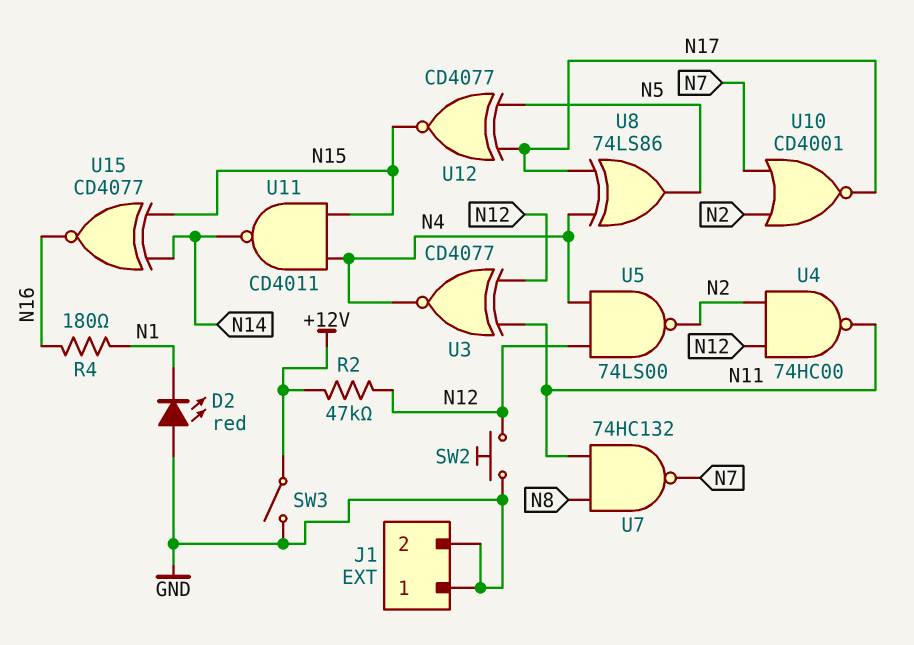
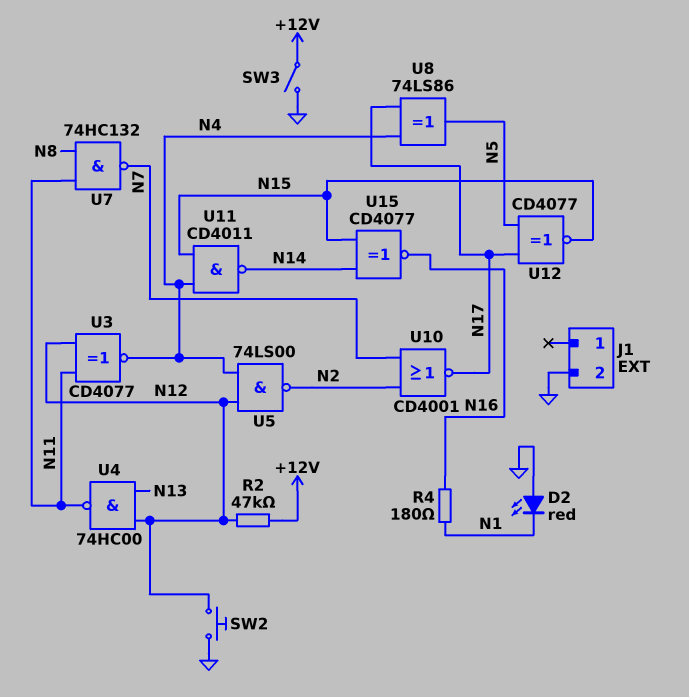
J1 pin 1: GND -> none
U4: NAND 74HC00 (in N2, in N12, out N11) -> NAND 74HC00 (in N12, in N13, out N11)

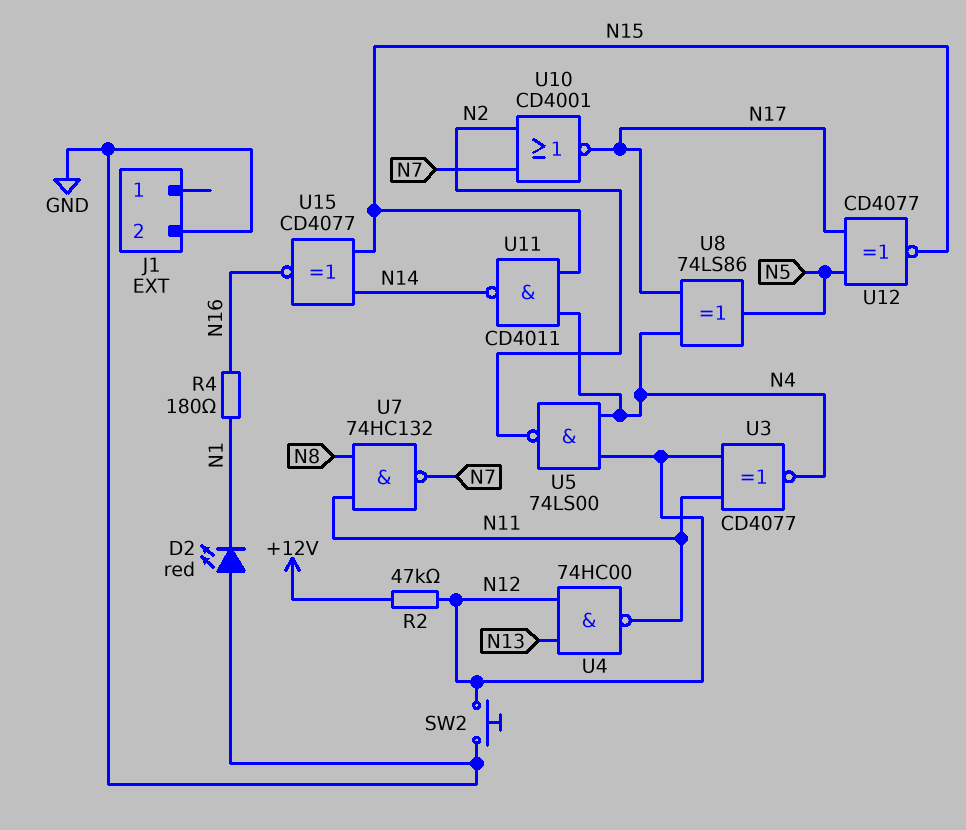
SW3: switch (+12V, GND) -> none

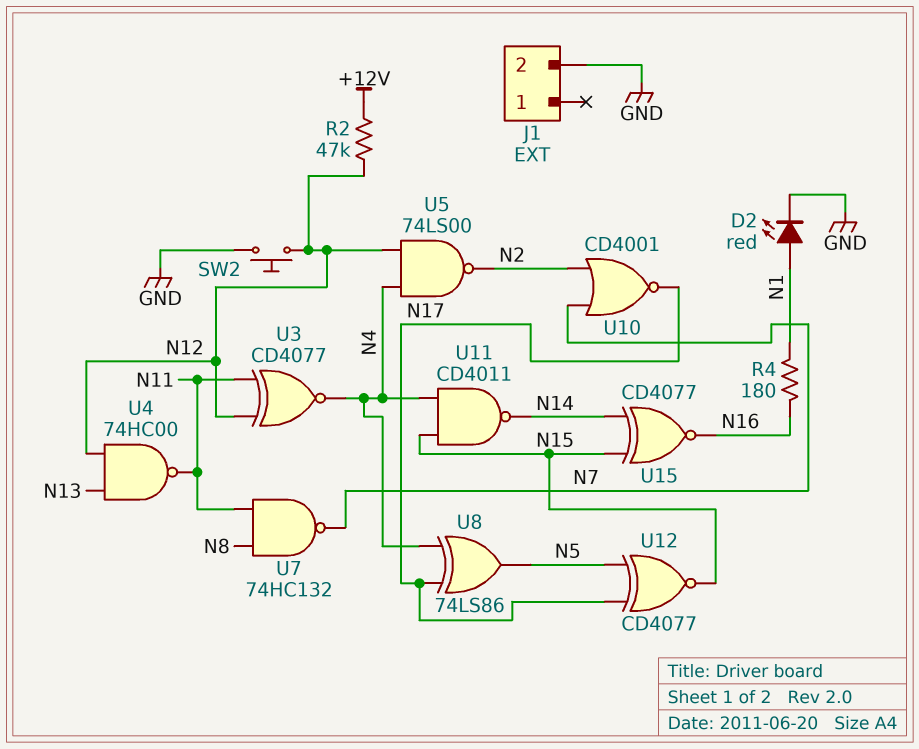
D2: LED red (A GND, K N1) -> LED red (A N1, K GND)

